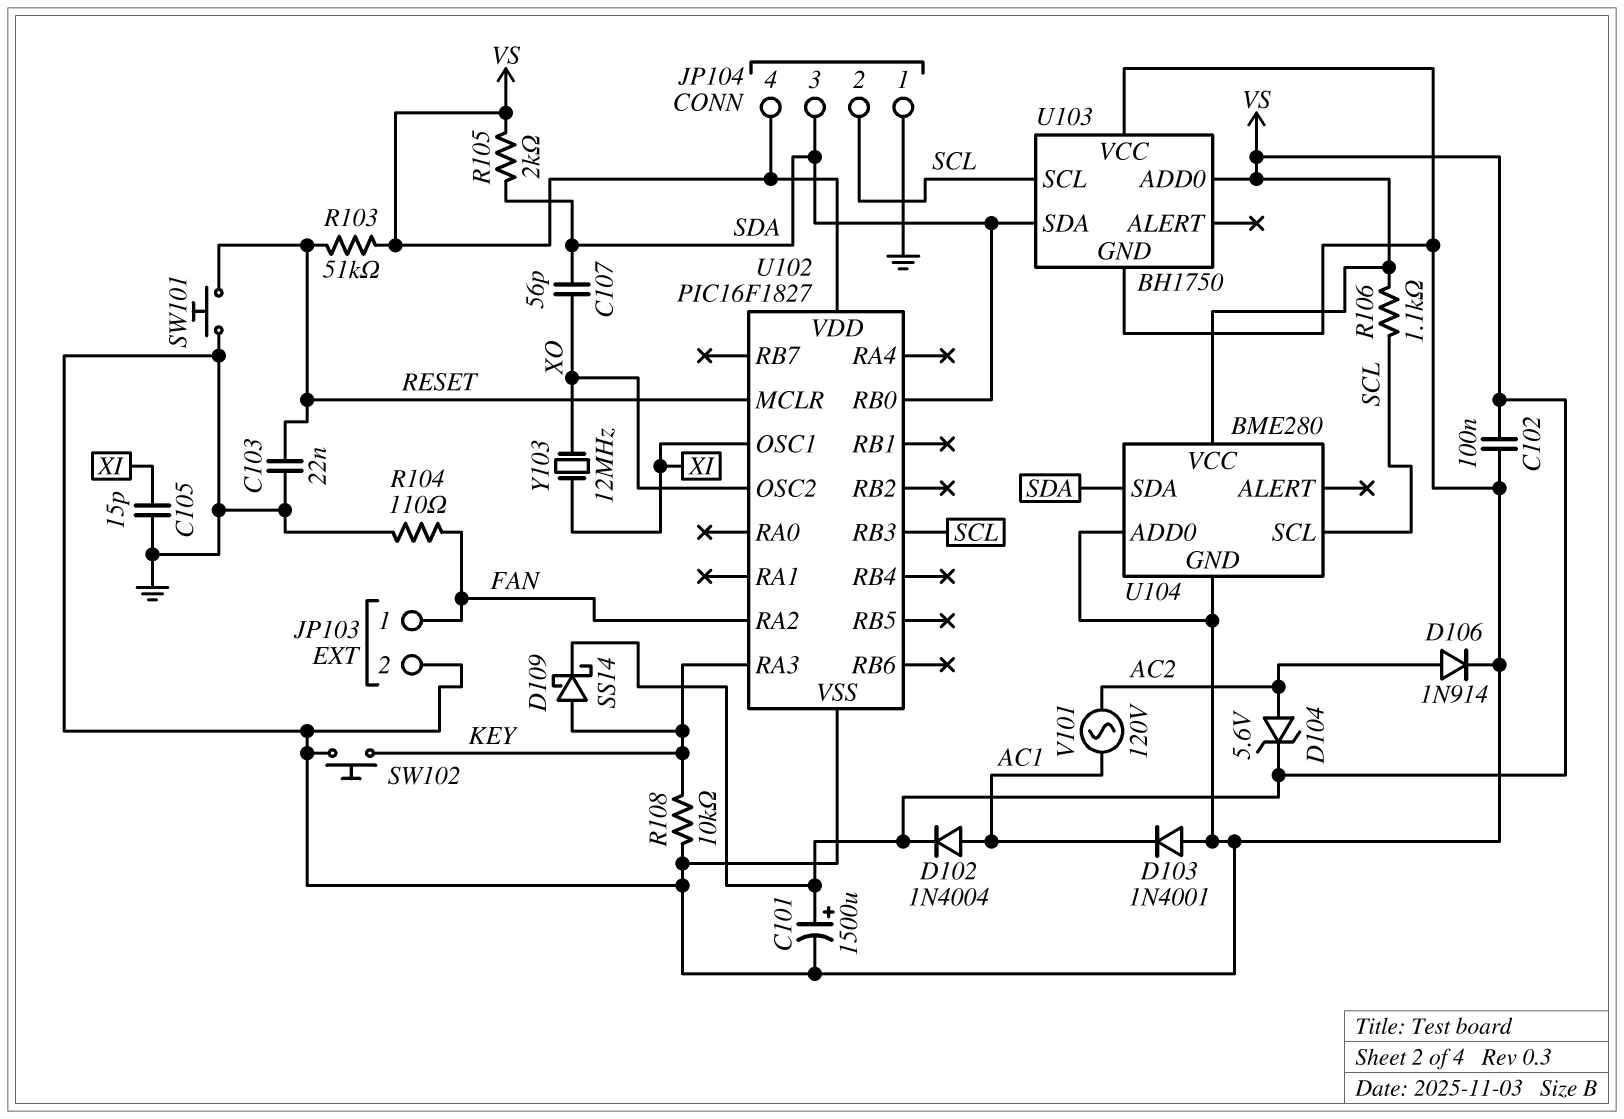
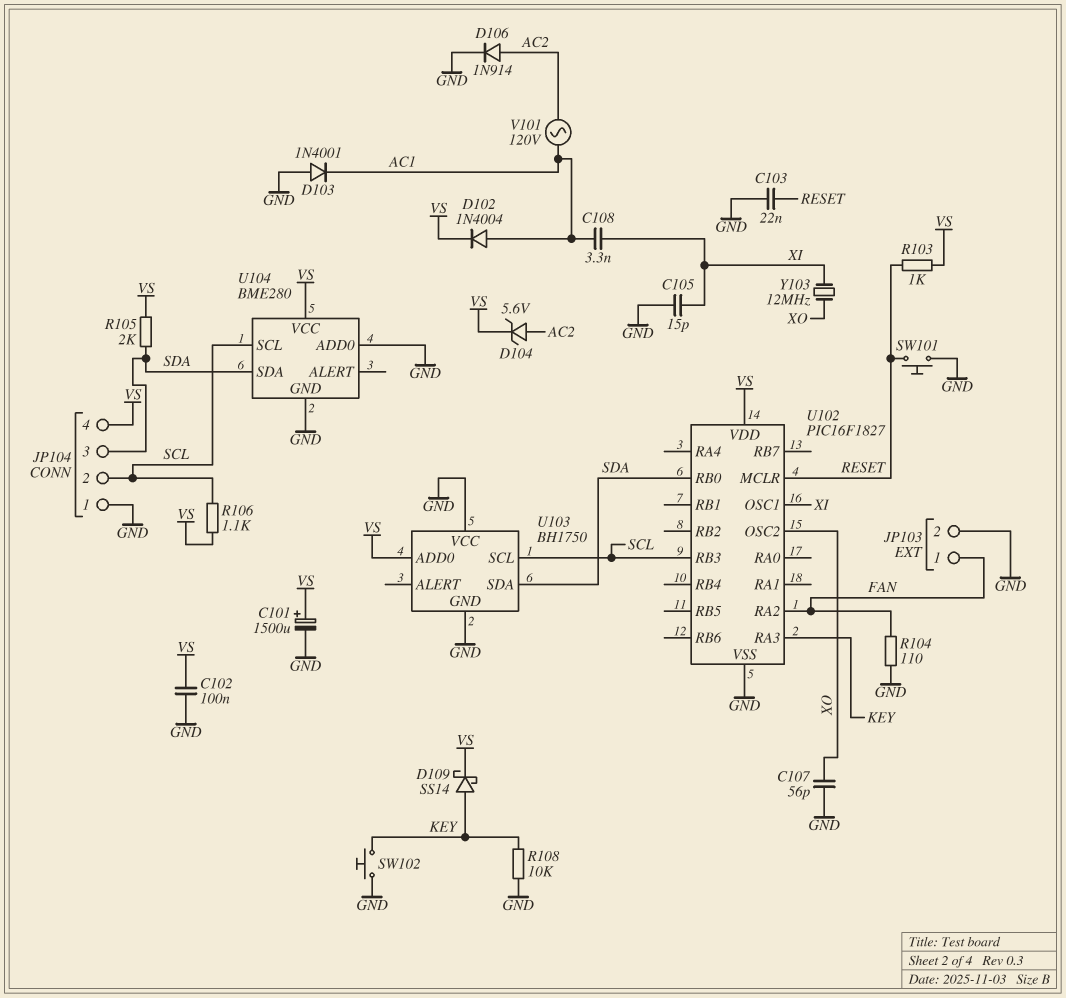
C107: 56pF (SDA, XO) -> 56pF (GND, XO)
C108: none -> 3.3nF (AC1, XI)
R103: 51k (RESET, VS) -> 1k (RESET, VS)

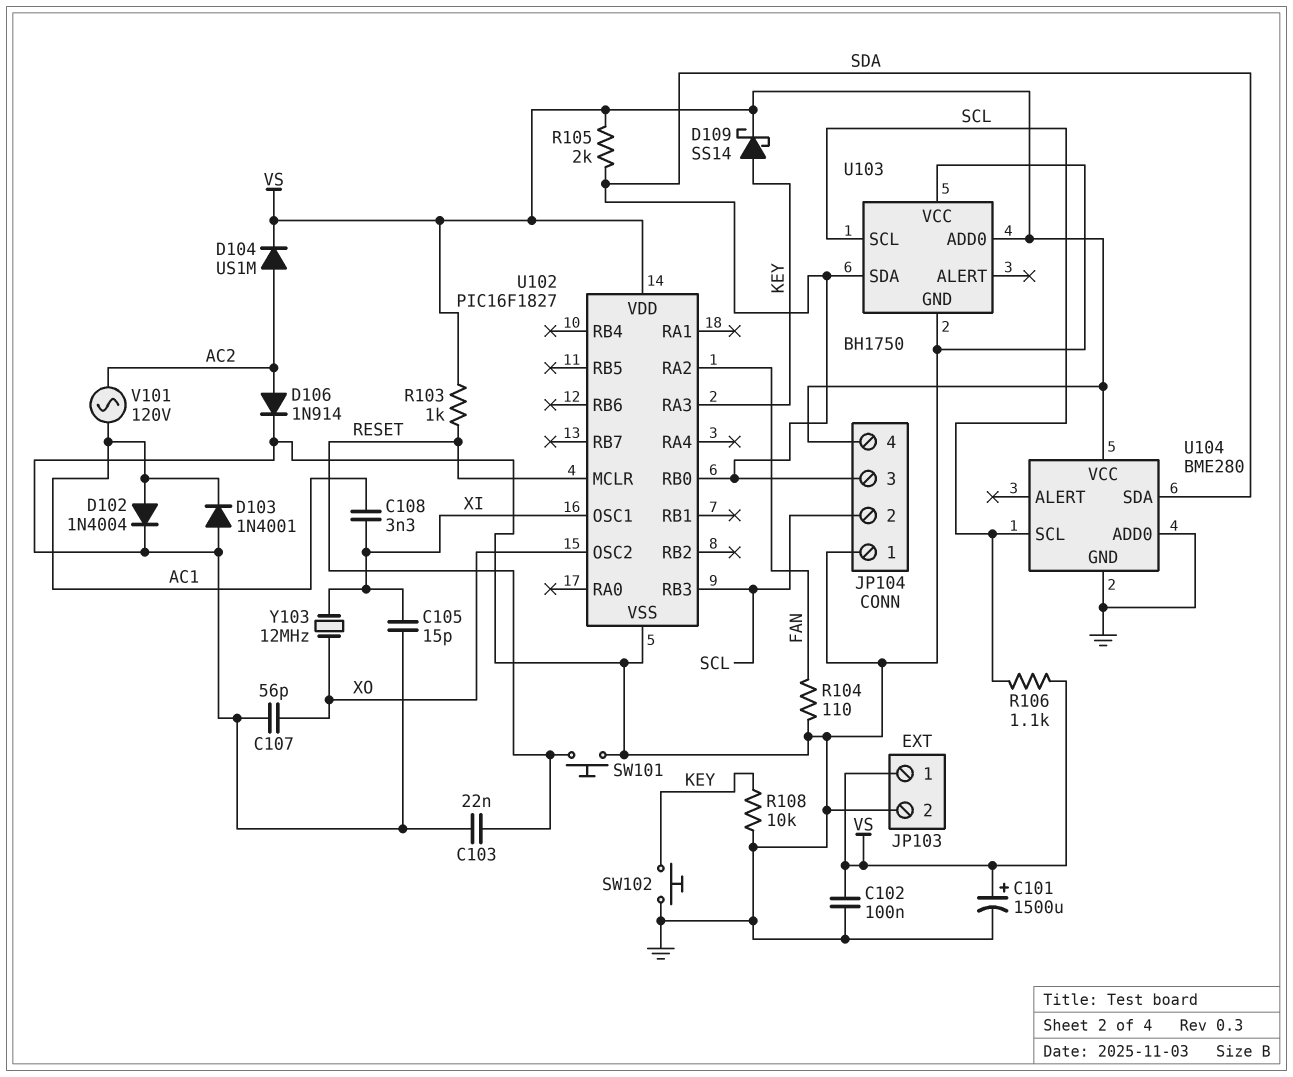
D102: diode 1N4004 (A AC1, K VS) -> diode 1N4004 (A AC1, K GND)
D104: zener 5.6V (A AC2, K VS) -> diode US1M (A AC2, K VS)
JP103 pin 1: FAN -> VS

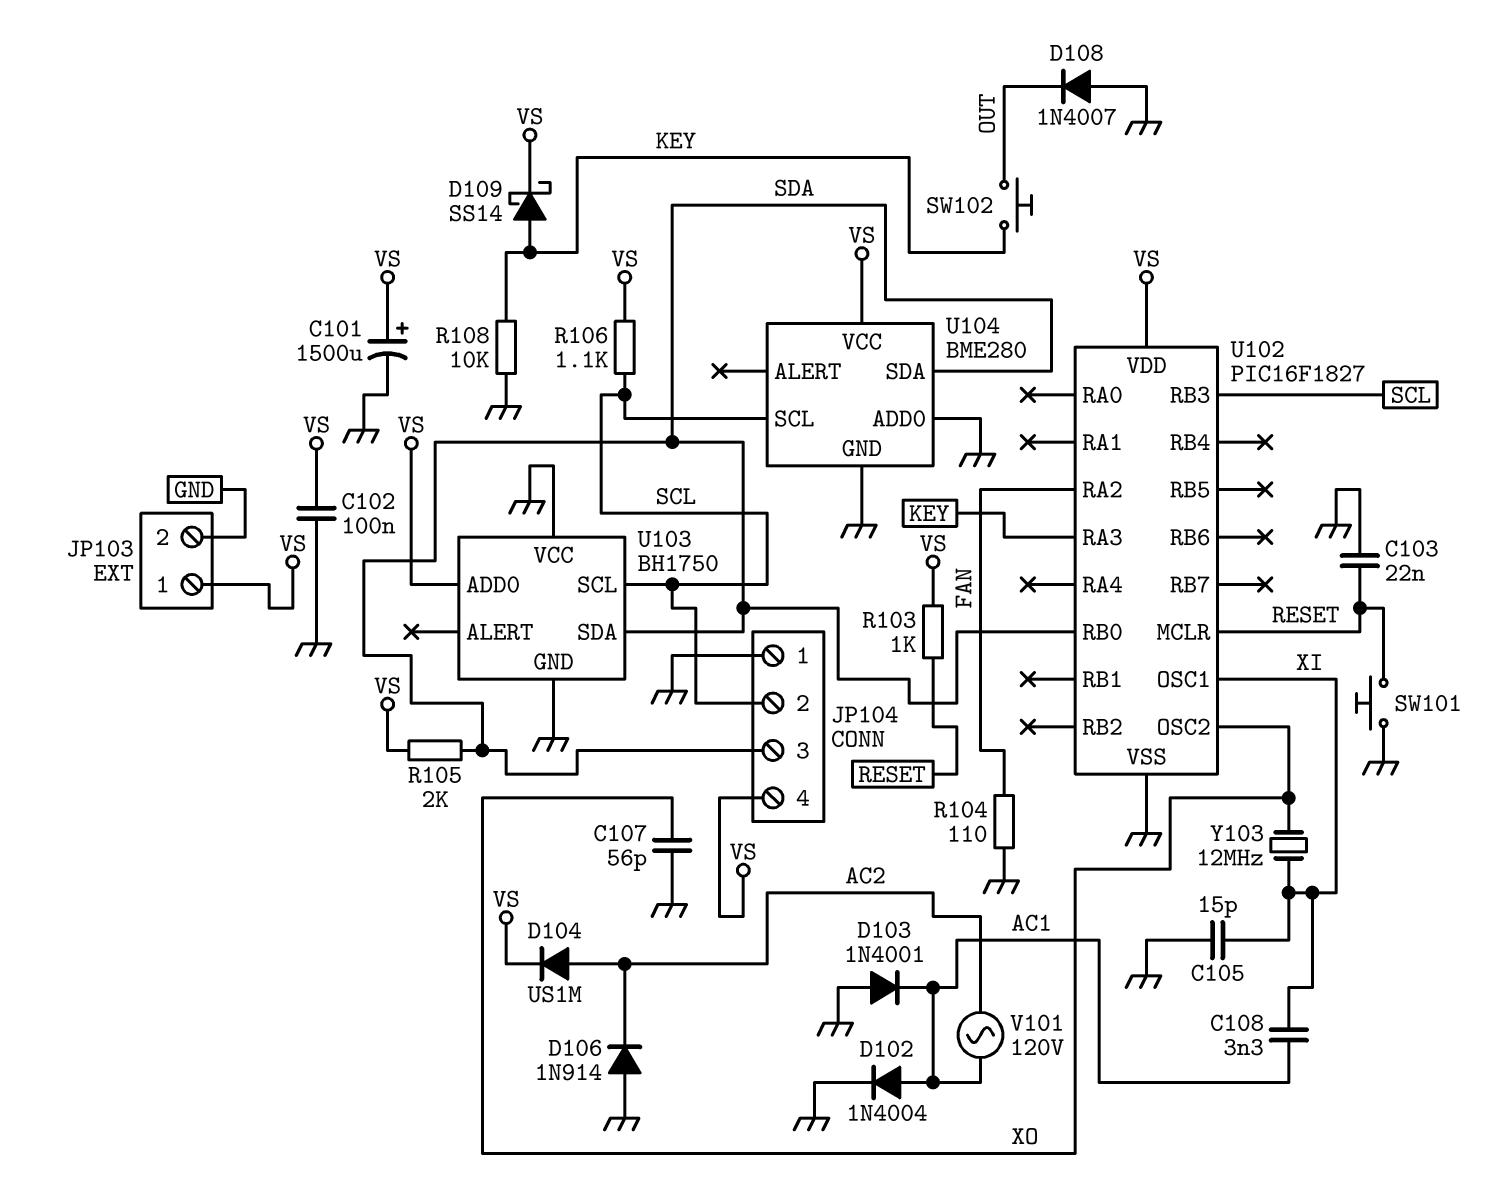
D106: diode 1N914 (A AC2, K GND) -> diode 1N914 (A GND, K AC2)
D108: none -> diode 1N4007 (A GND, K OUT)
SW102: button (GND, KEY) -> button (KEY, OUT)

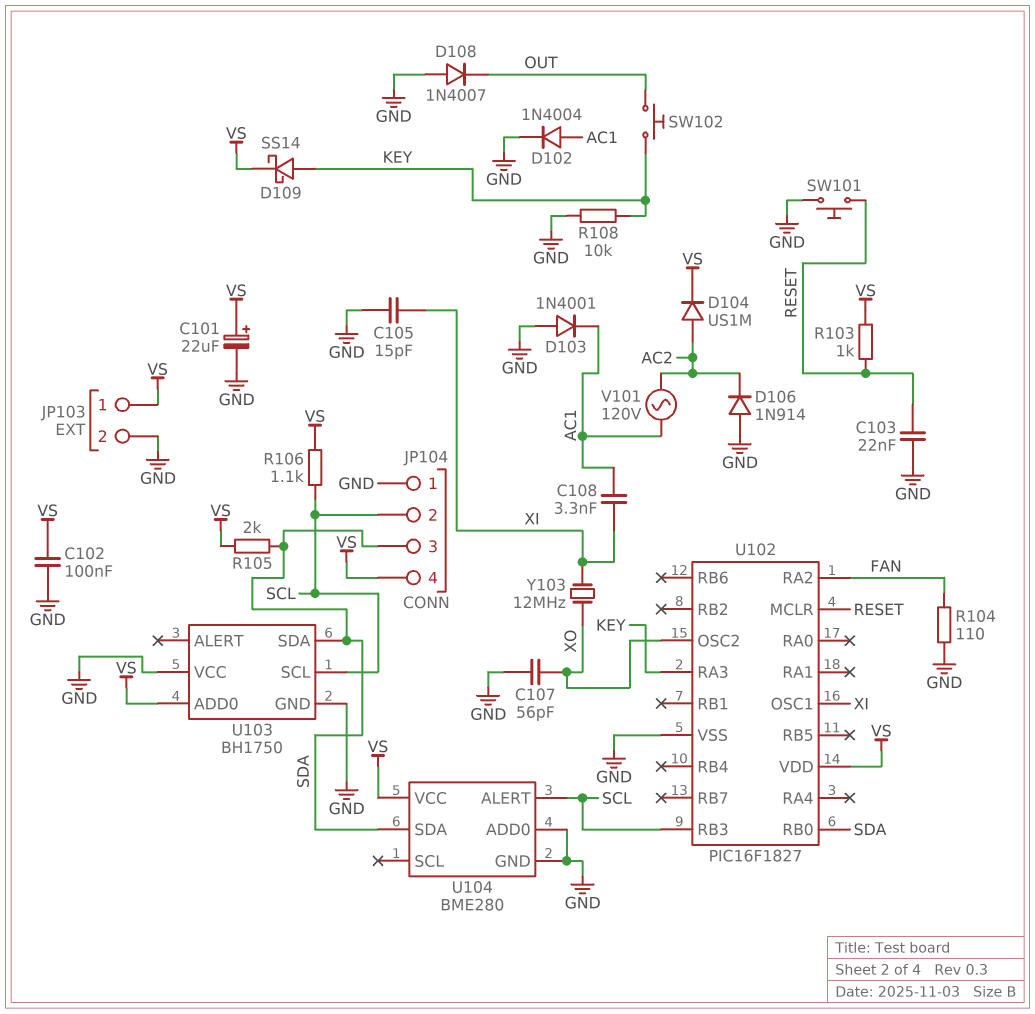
C101: 1500uF (plus VS, minus GND) -> 22uF (plus VS, minus GND)
U104 pin ALERT: none -> SCL
U104 pin SCL: SCL -> none

